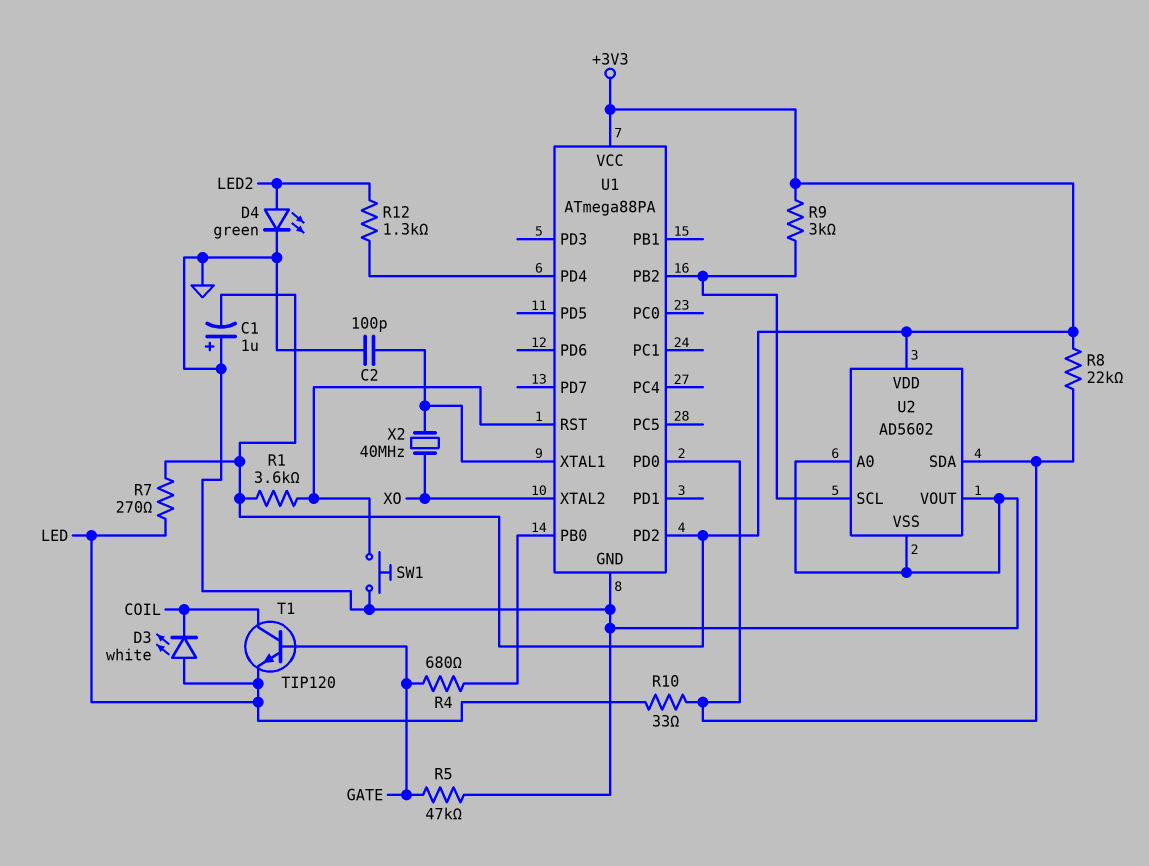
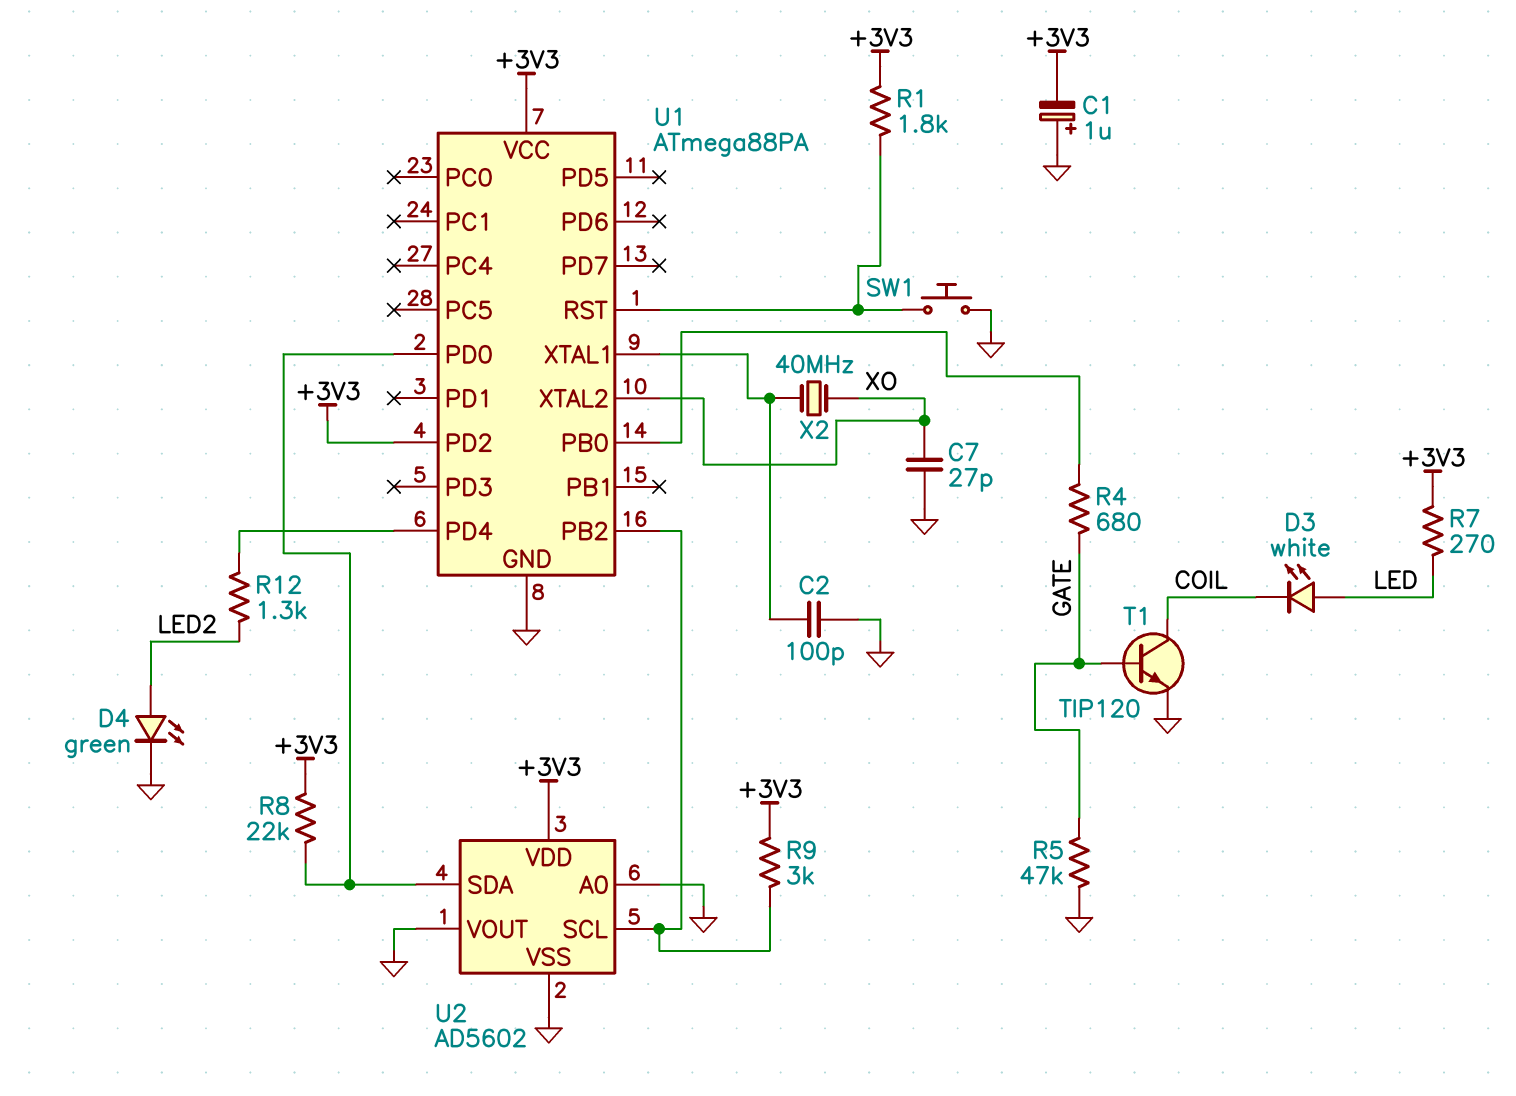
C7: none -> 27pF (GND, XO)
R1: 3.6k (+3V3, U1/RST) -> 1.8k (+3V3, U1/RST)
R10: 33 (LED, U1/PD0) -> none
T1: NPN TIP120 (B GATE, C COIL, E LED) -> NPN TIP120 (B GATE, C COIL, E GND)

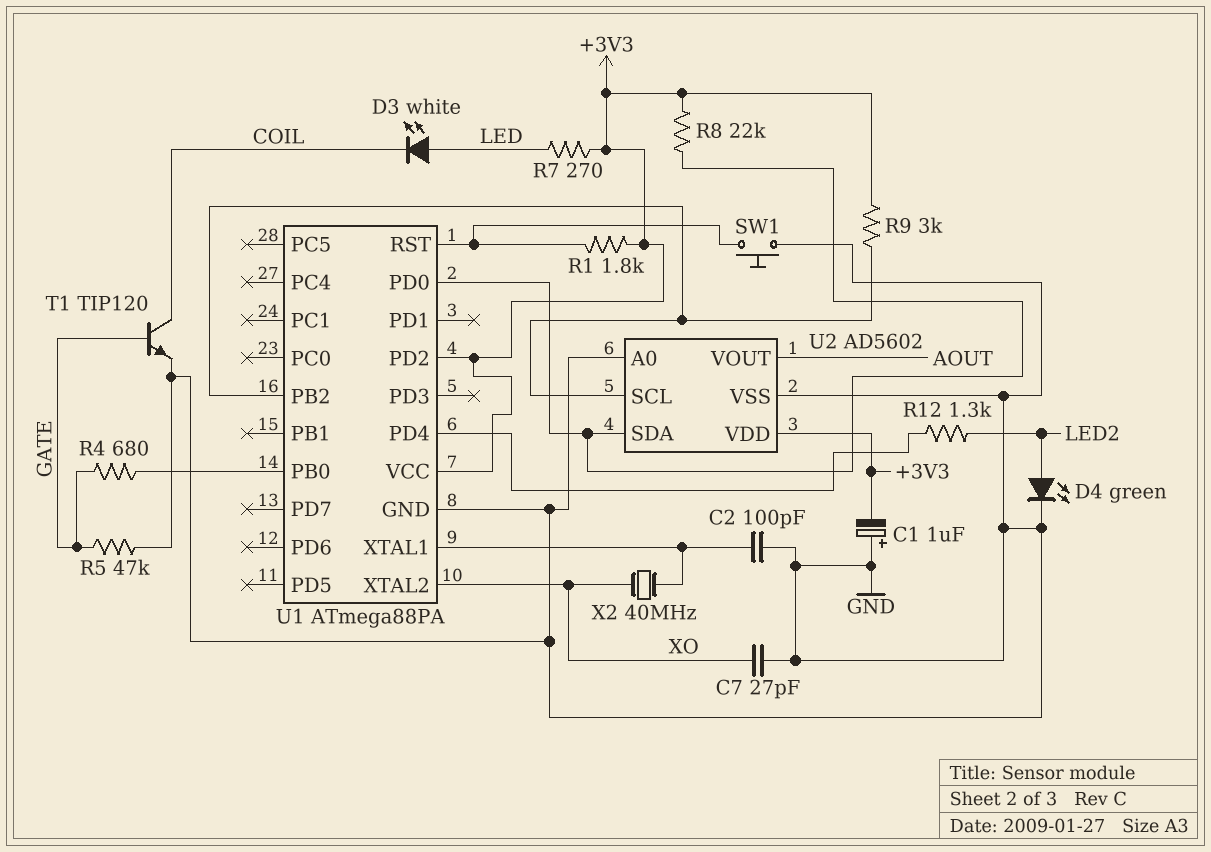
U2 pin VOUT: GND -> AOUT

